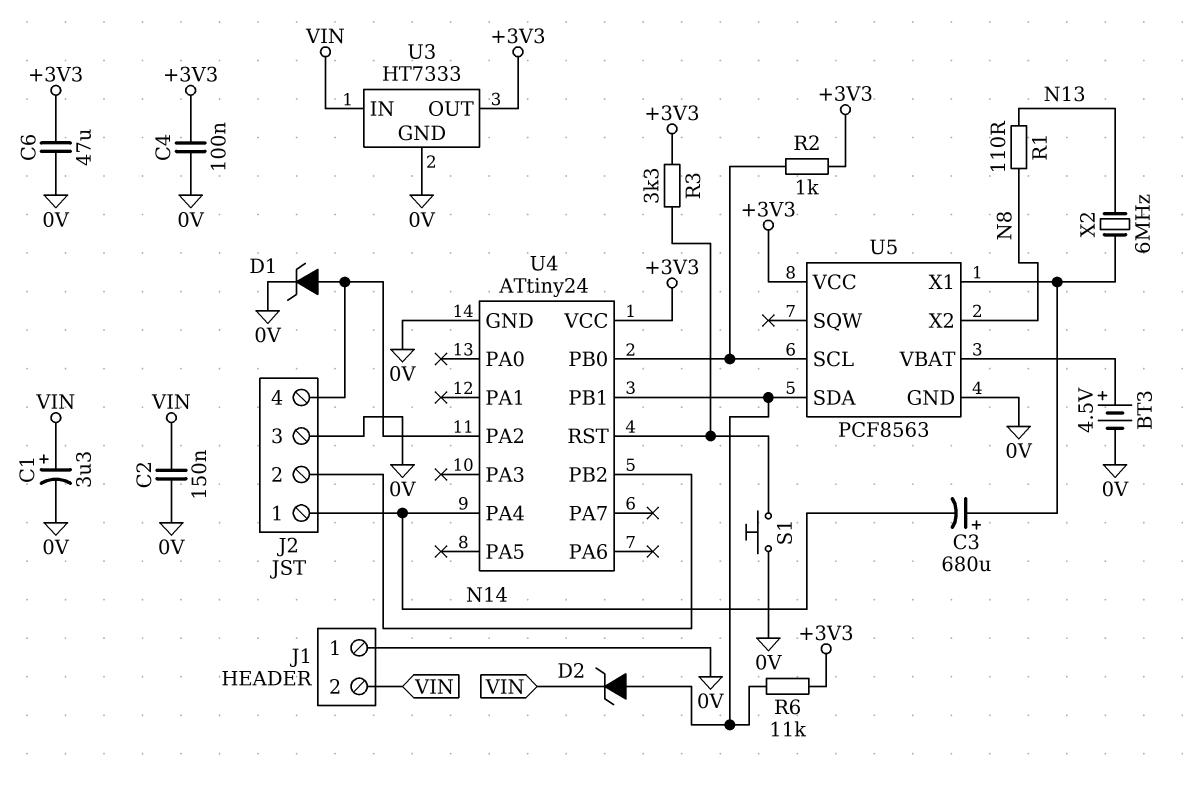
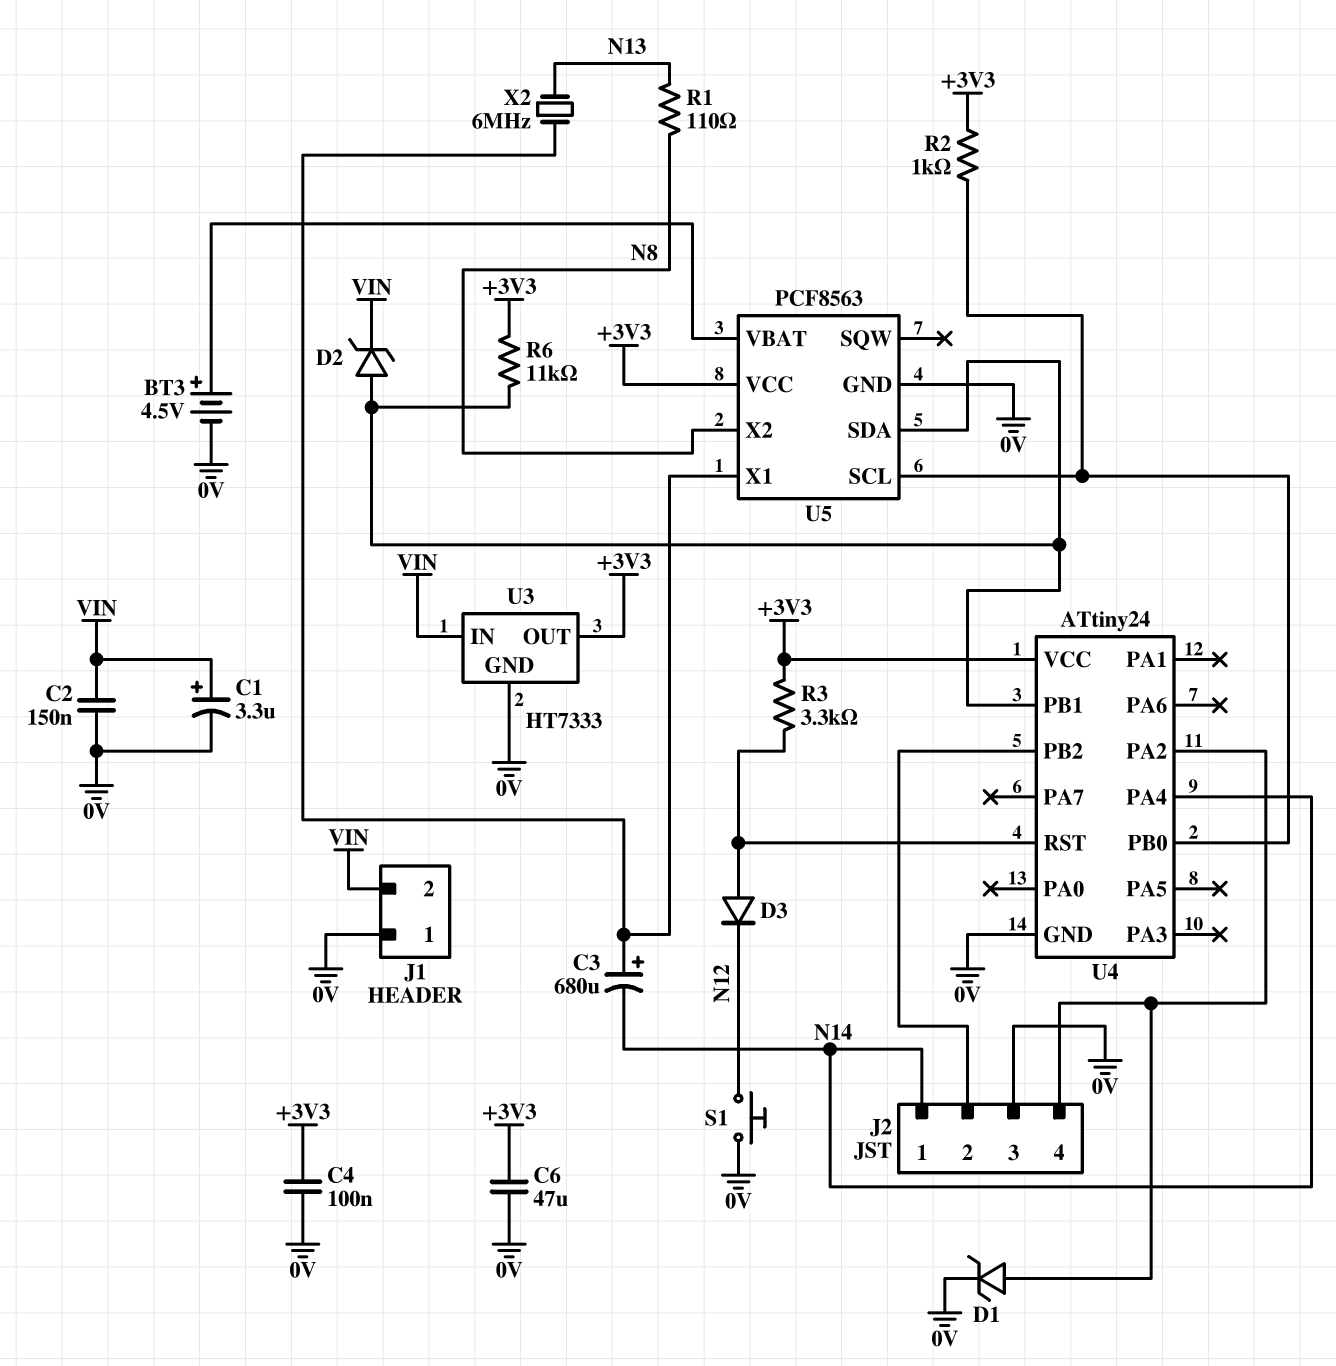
D3: none -> diode (A U4/RST, K N12)
S1: button (0V, U4/RST) -> button (0V, N12)

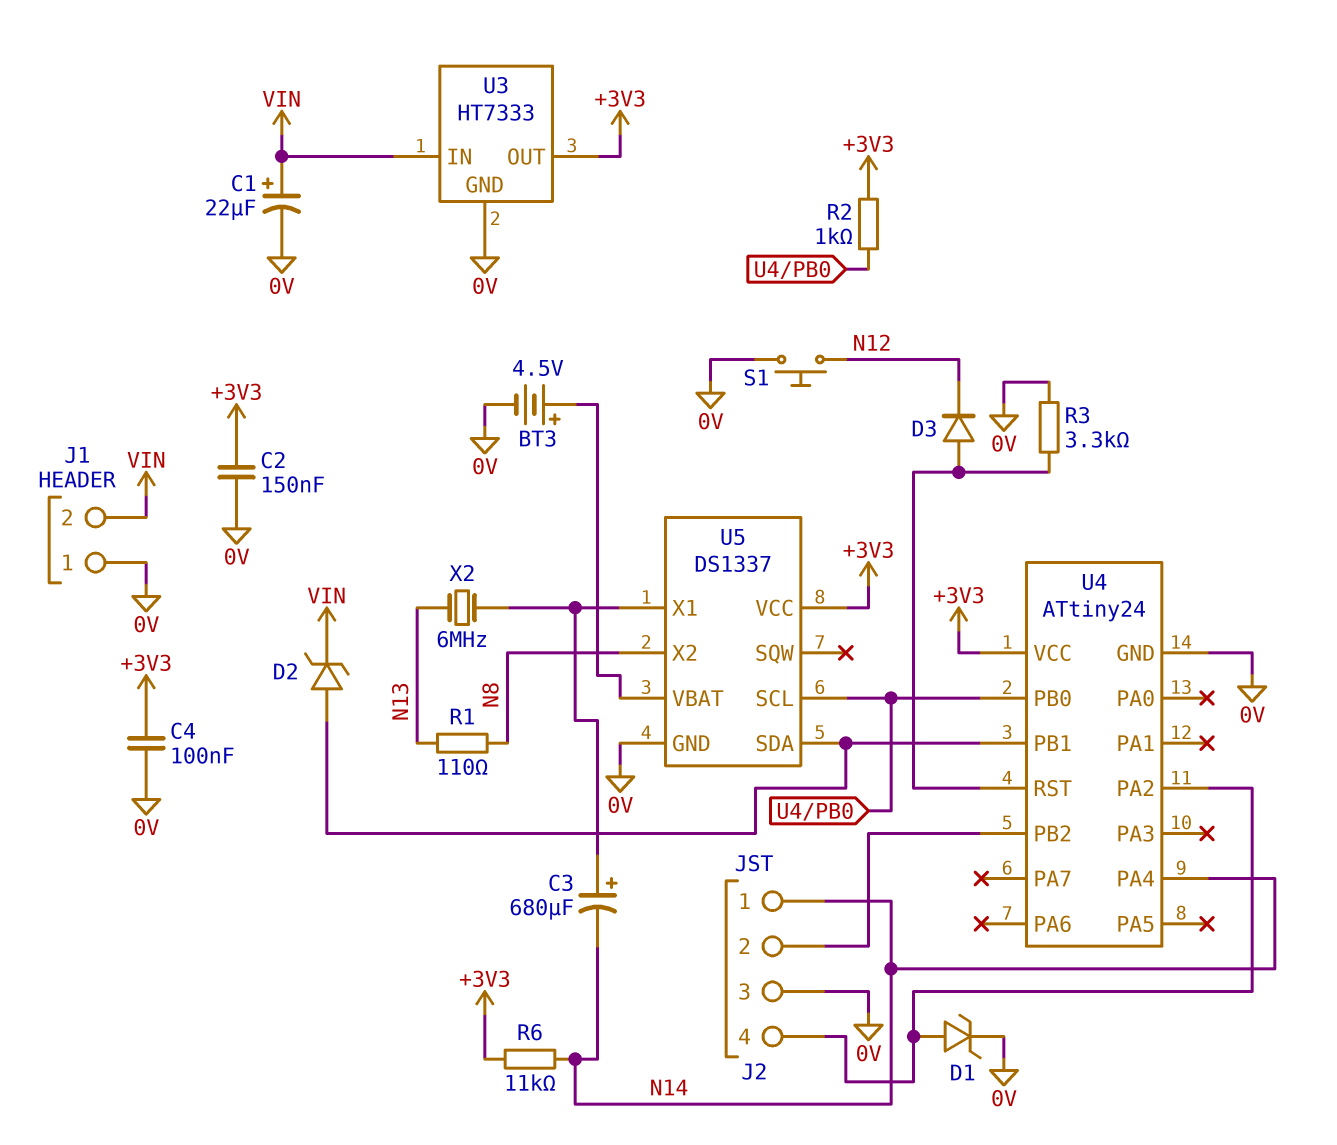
C1: 3.3uF (plus VIN, minus 0V) -> 22uF (plus VIN, minus 0V)
C2: 150nF (0V, VIN) -> 150nF (+3V3, 0V)
C6: 47uF (+3V3, 0V) -> none
R3: 3.3k (+3V3, U4/RST) -> 3.3k (0V, U4/RST)
R6: 11k (+3V3, U4/PB1) -> 11k (+3V3, N14)
U5: PCF8563 -> DS1337

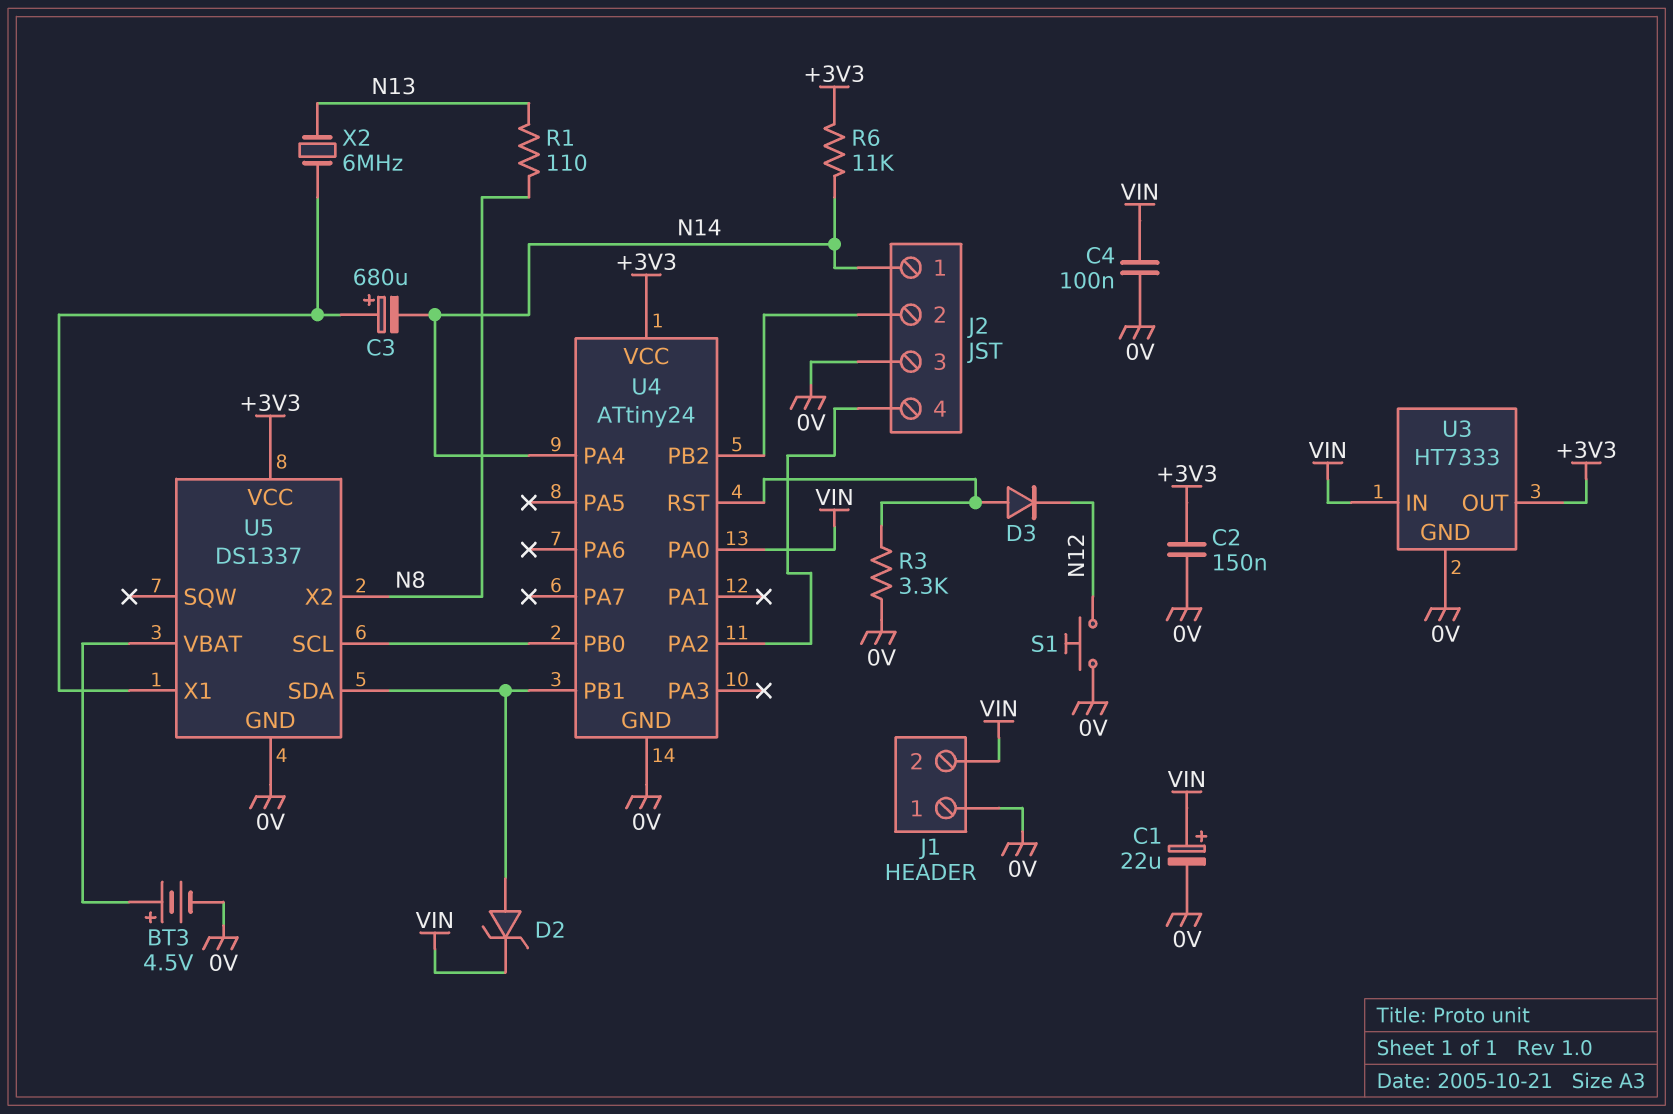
C4: 100nF (+3V3, 0V) -> 100nF (0V, VIN)
D1: zener (A J2/4, K 0V) -> none
R2: 1k (+3V3, U4/PB0) -> none
U4 pin PA0: none -> VIN

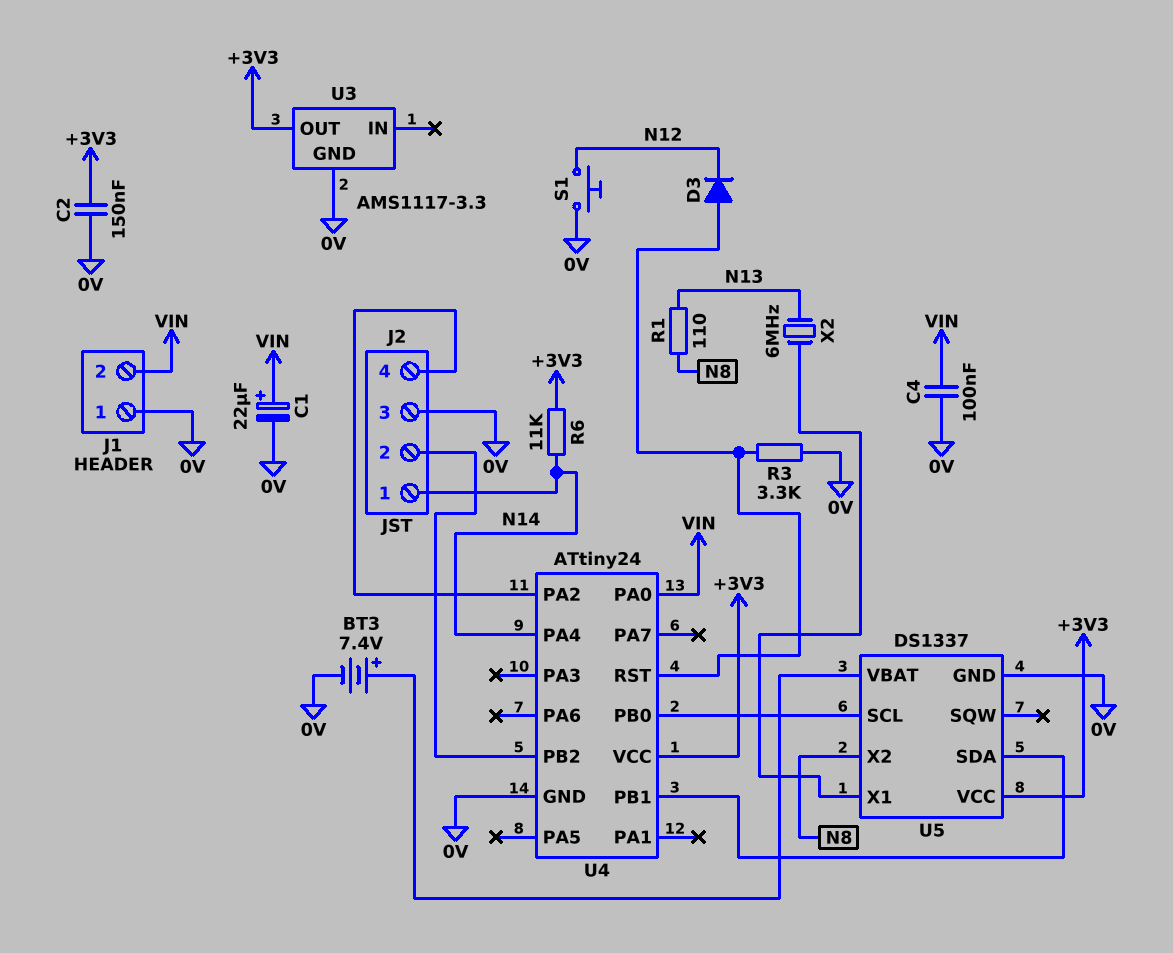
BT3: 4.5V (plus U5/VBAT, minus 0V) -> 7.4V (plus U5/VBAT, minus 0V)
C3: 680uF (plus U5/X1, minus N14) -> none
D2: zener (A U4/PB1, K VIN) -> none
U3: HT7333 -> AMS1117-3.3
U3 pin IN: VIN -> none

